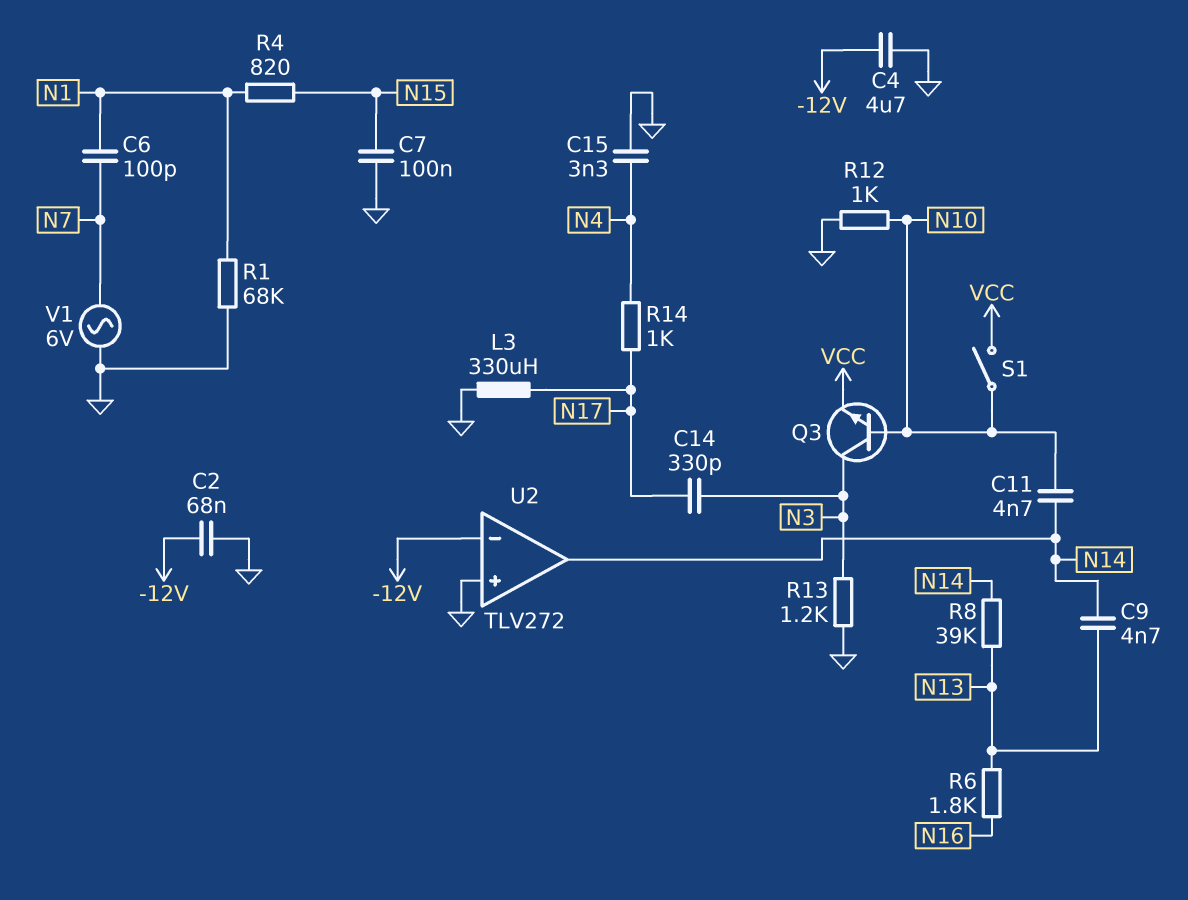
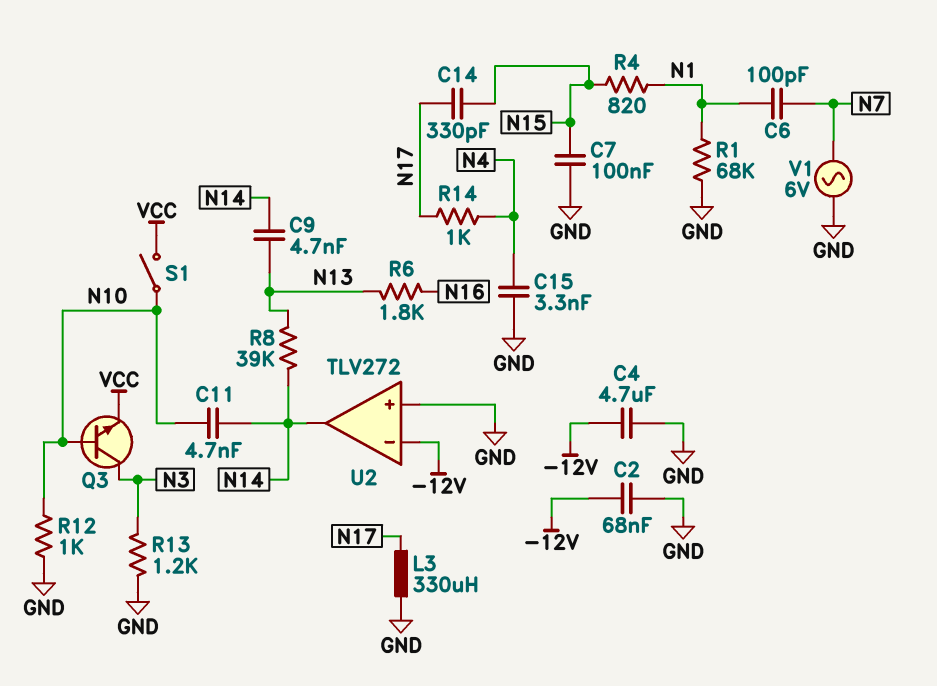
C14: 330pF (N3, N17) -> 330pF (N15, N17)

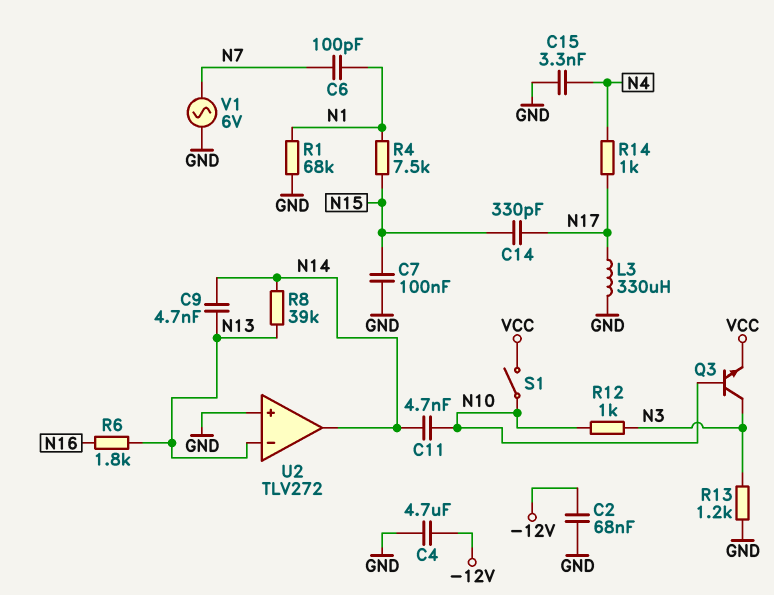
R4: 820 (N1, N15) -> 7.5k (N1, N15)
R12: 1k (GND, N10) -> 1k (N3, N10)
U2 pin in-: -12V -> N13

